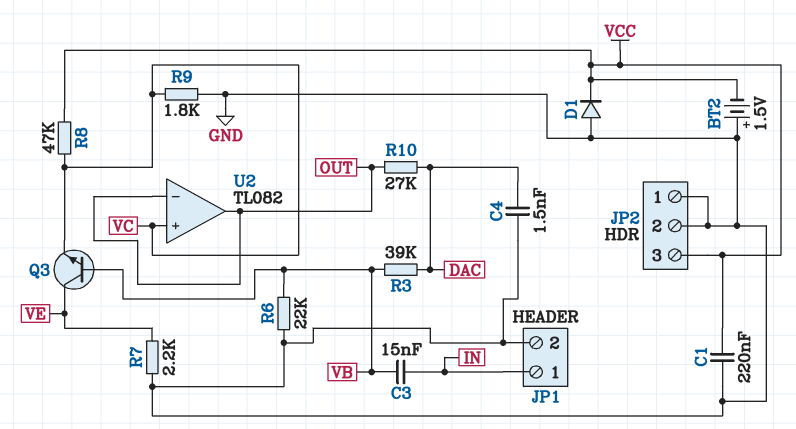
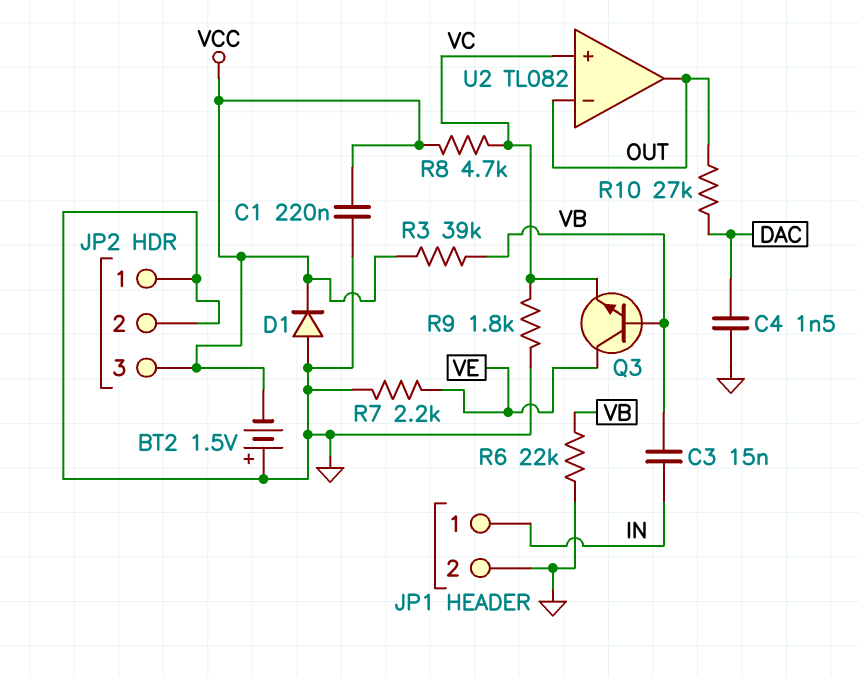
R3: 39k (DAC, VB) -> 39k (VB, VCC)
R8: 47k (VC, VCC) -> 4.7k (VC, VCC)

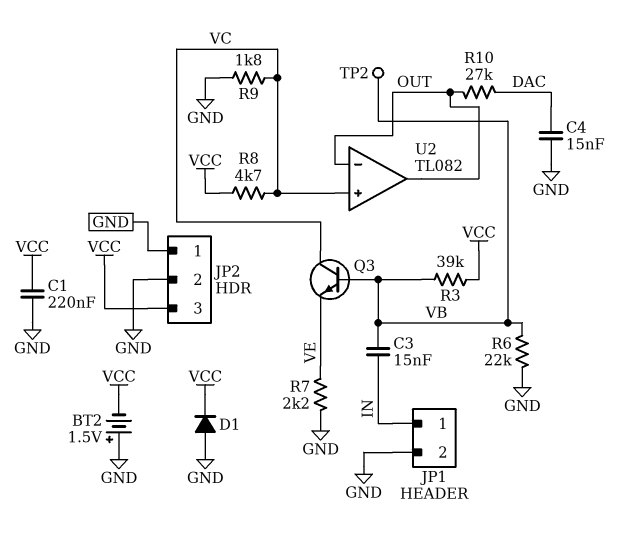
C4: 1.5nF (DAC, GND) -> 15nF (DAC, GND)
Q3: NPN (B VB, C VE, E VC) -> NPN (B VB, C VC, E VE)
TP2: none -> test point (VB)

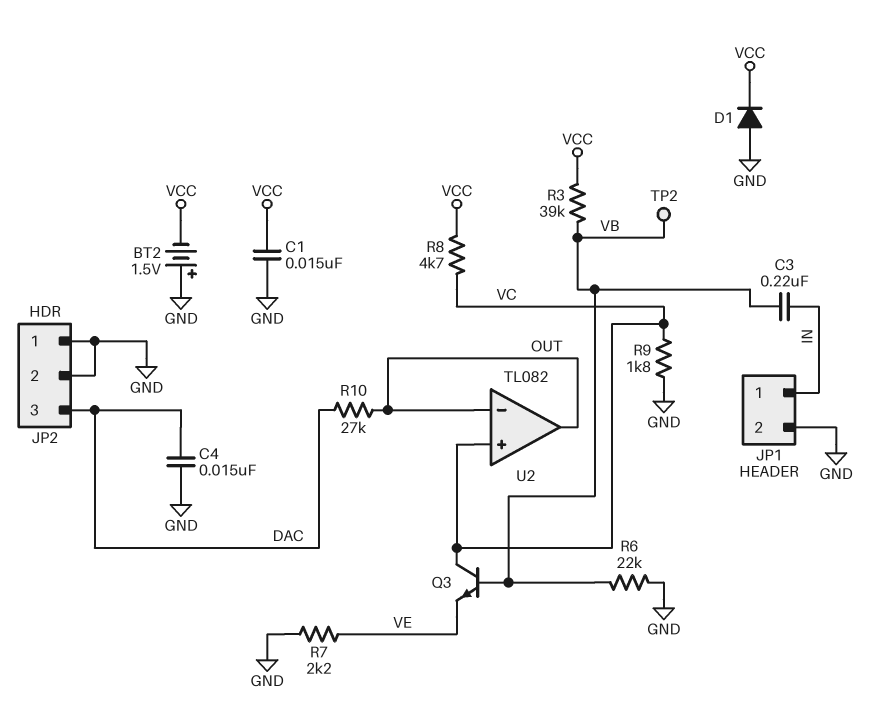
C1: 220nF (GND, VCC) -> 15nF (GND, VCC)
C3: 15nF (IN, VB) -> 220nF (IN, VB)
JP2 pin 3: VCC -> DAC

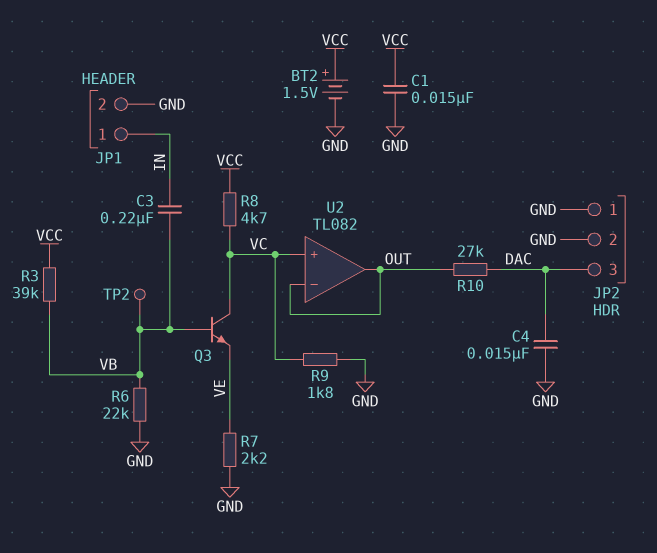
BT2: 1.5V (plus GND, minus VCC) -> 1.5V (plus VCC, minus GND)
D1: diode (A GND, K VCC) -> none

